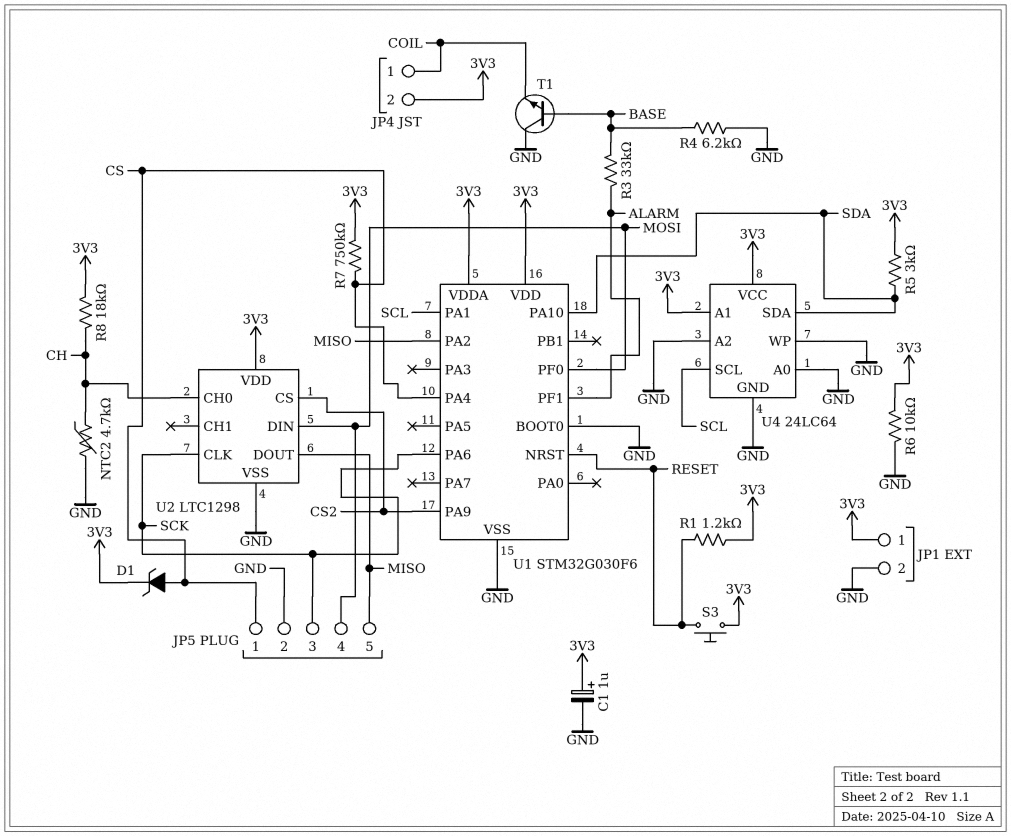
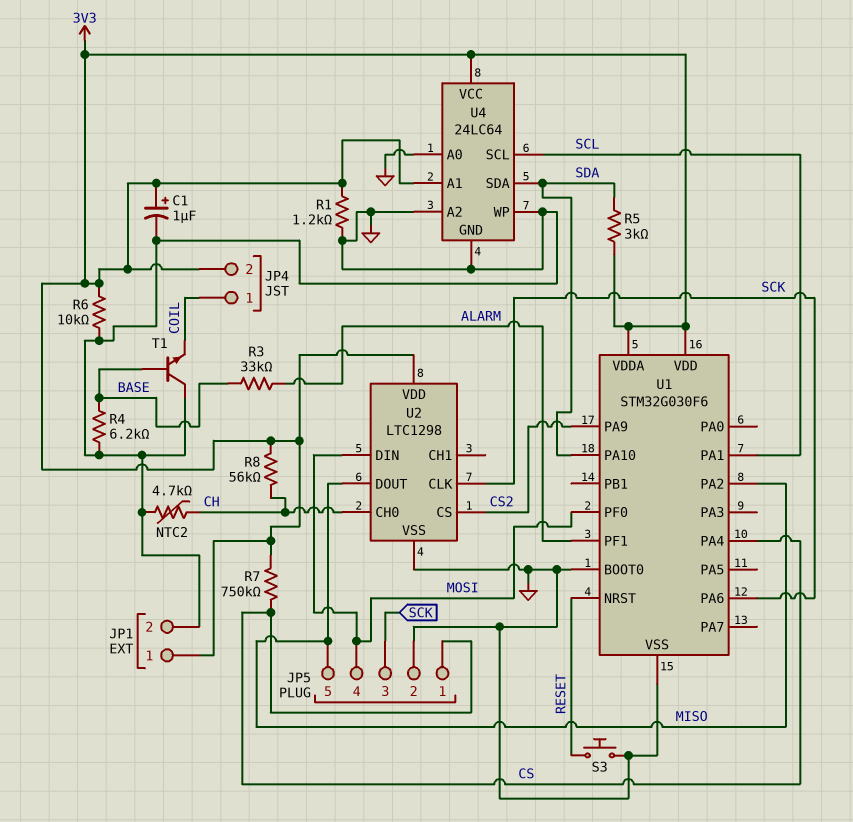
D1: zener (A CS, K 3V3) -> none
R1: 1.2k (3V3, RESET) -> 1.2k (3V3, GND)
R8: 18k (3V3, CH) -> 56k (3V3, CH)
S3: button (3V3, RESET) -> button (GND, RESET)

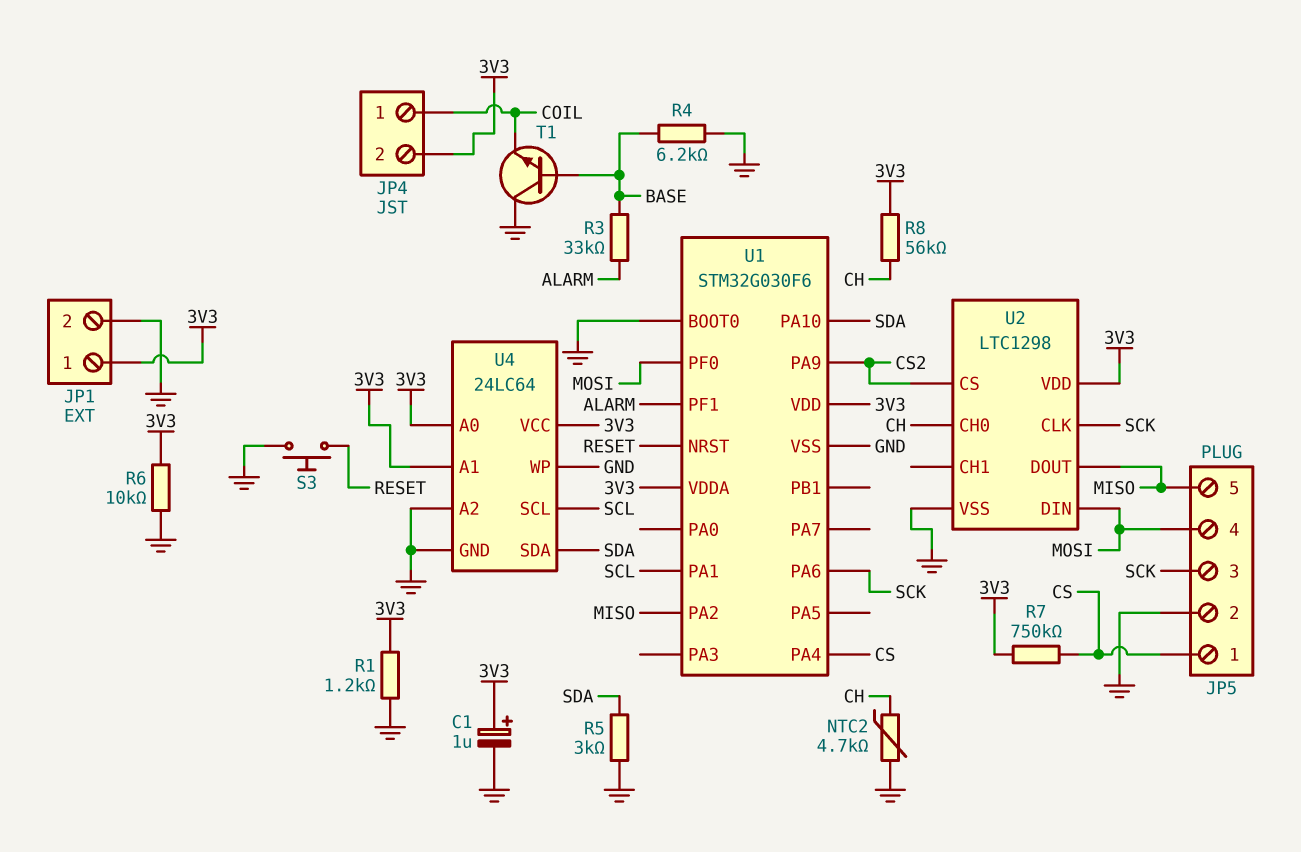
R5: 3k (3V3, SDA) -> 3k (GND, SDA)
U4 pin A0: GND -> 3V3

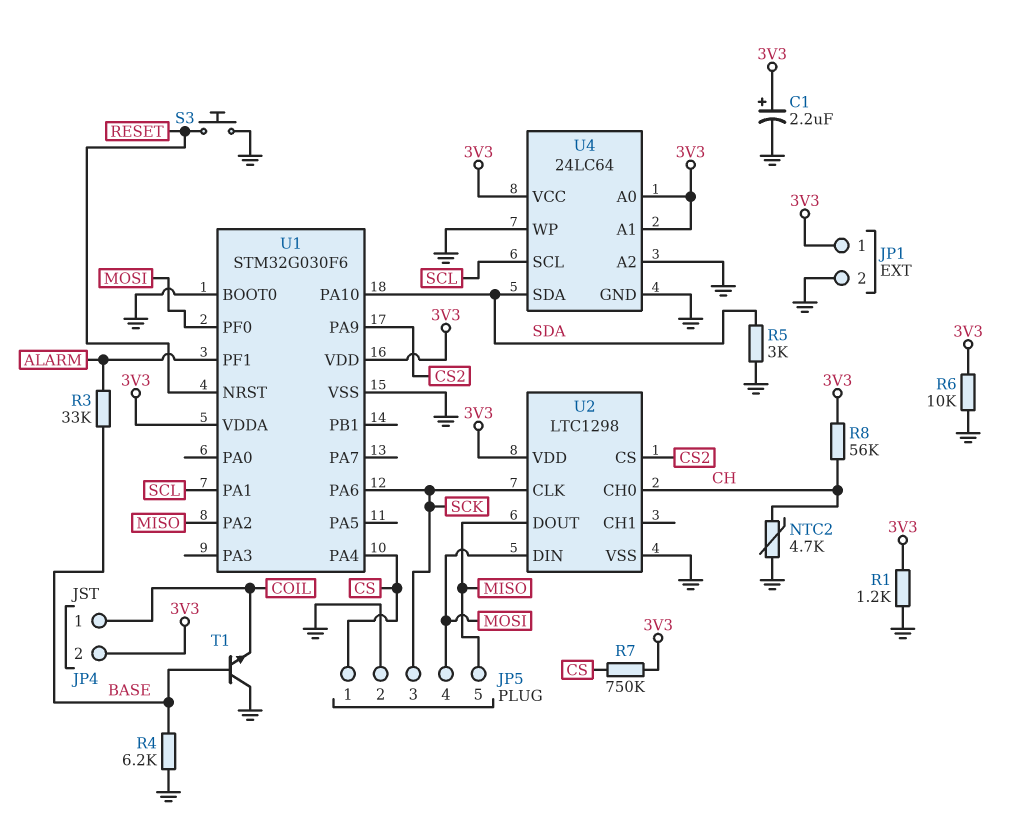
C1: 1uF (plus 3V3, minus GND) -> 2.2uF (plus 3V3, minus GND)

